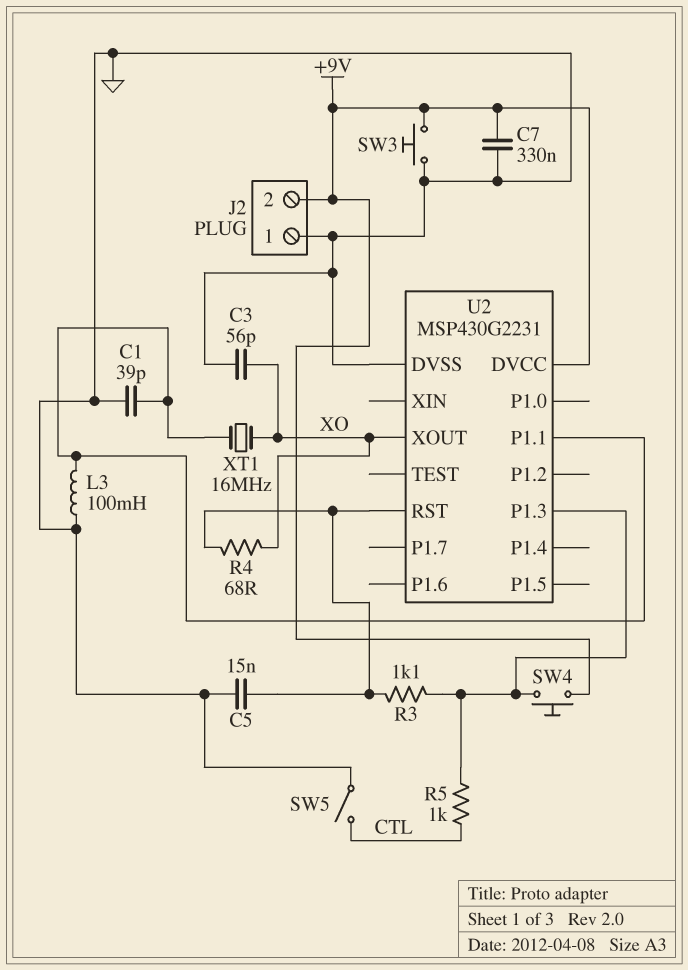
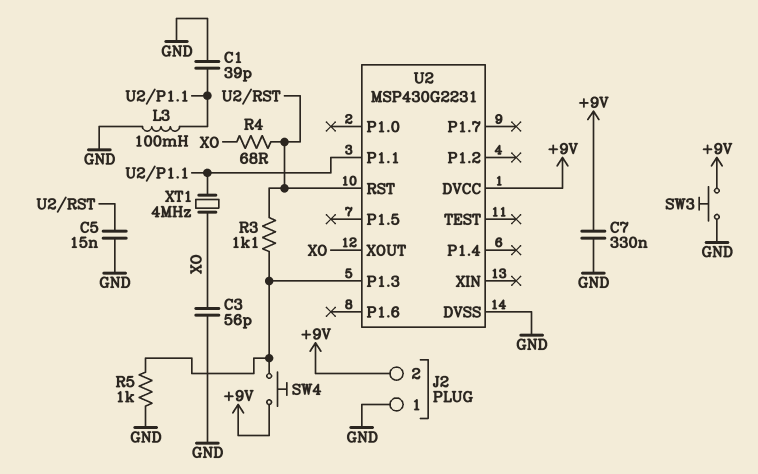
R5: 1k (CTL, U2/P1.3) -> 1k (GND, U2/P1.3)
SW5: switch (CTL, GND) -> none
XT1: 16MHz (U2/P1.1, XO) -> 4MHz (U2/P1.1, XO)

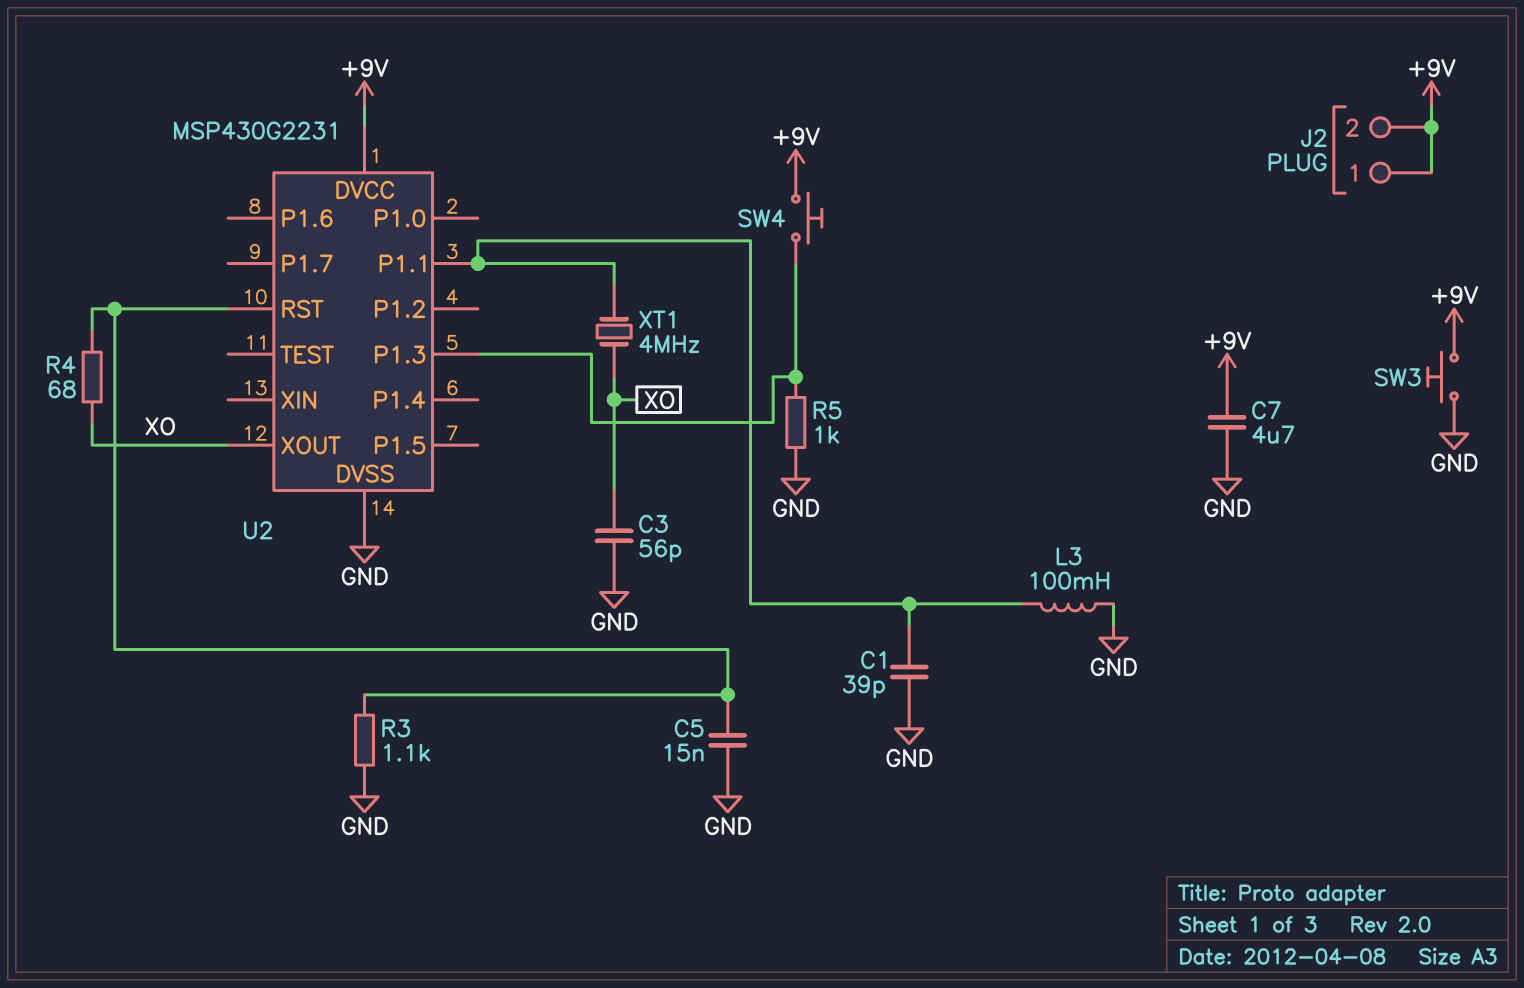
C7: 330nF (+9V, GND) -> 4.7uF (+9V, GND)
J2 pin 1: GND -> +9V
R3: 1.1k (U2/P1.3, U2/RST) -> 1.1k (GND, U2/RST)

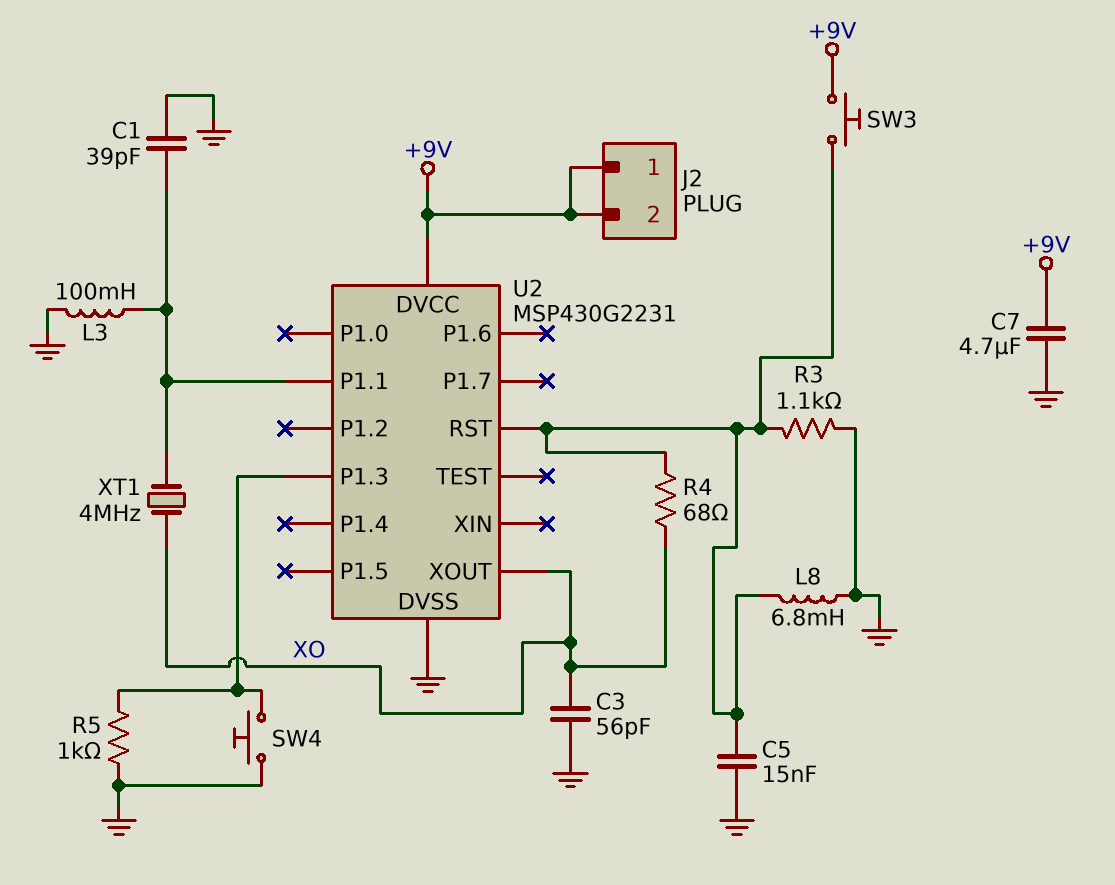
L8: none -> 6.8mH (GND, U2/RST)
SW3: button (+9V, GND) -> button (+9V, U2/RST)
SW4: button (+9V, U2/P1.3) -> button (GND, U2/P1.3)

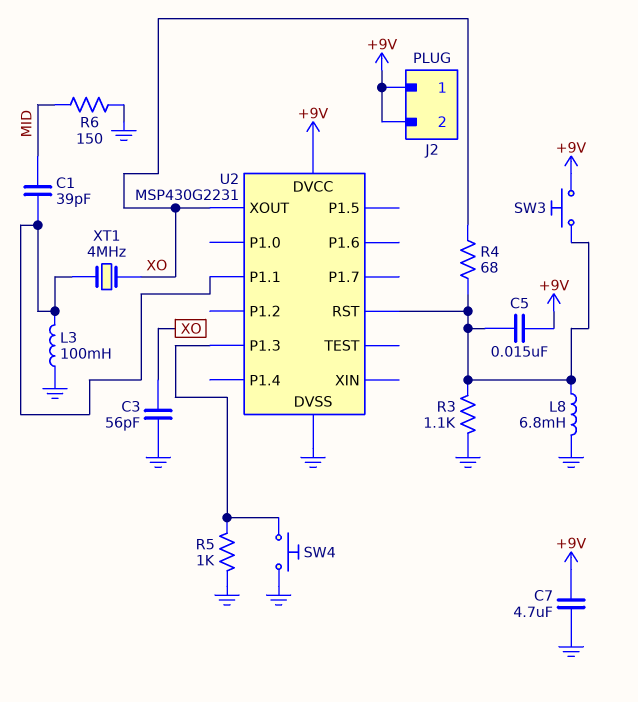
C1: 39pF (GND, U2/P1.1) -> 39pF (MID, U2/P1.1)
C5: 15nF (GND, U2/RST) -> 15nF (+9V, U2/RST)
R6: none -> 150 (GND, MID)

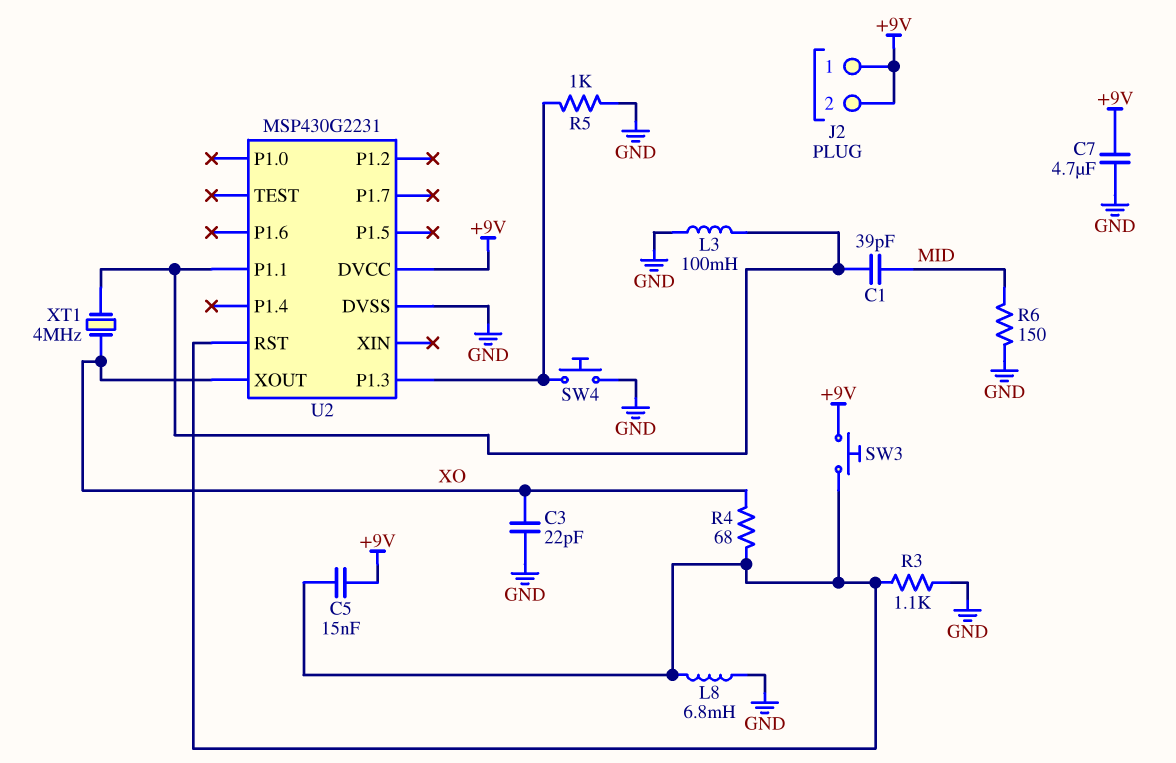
C3: 56pF (GND, XO) -> 22pF (GND, XO)

